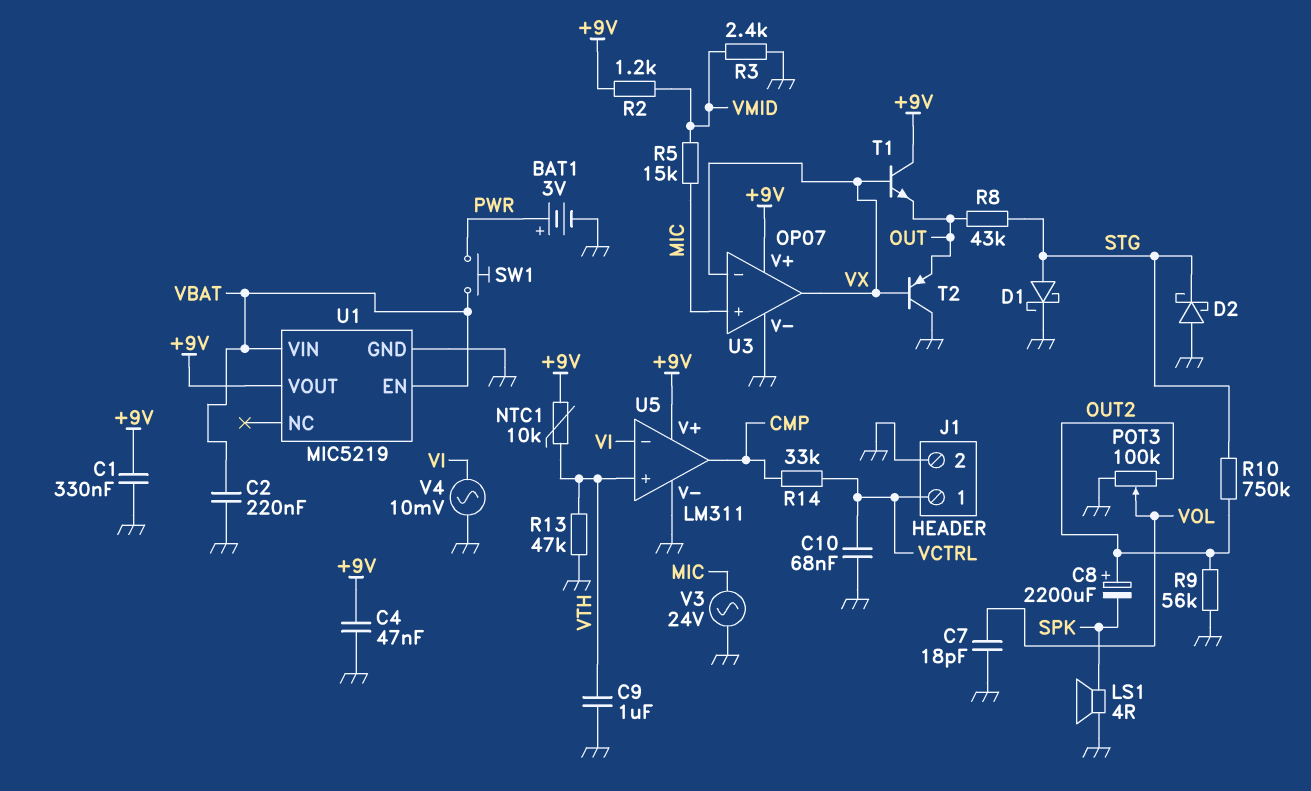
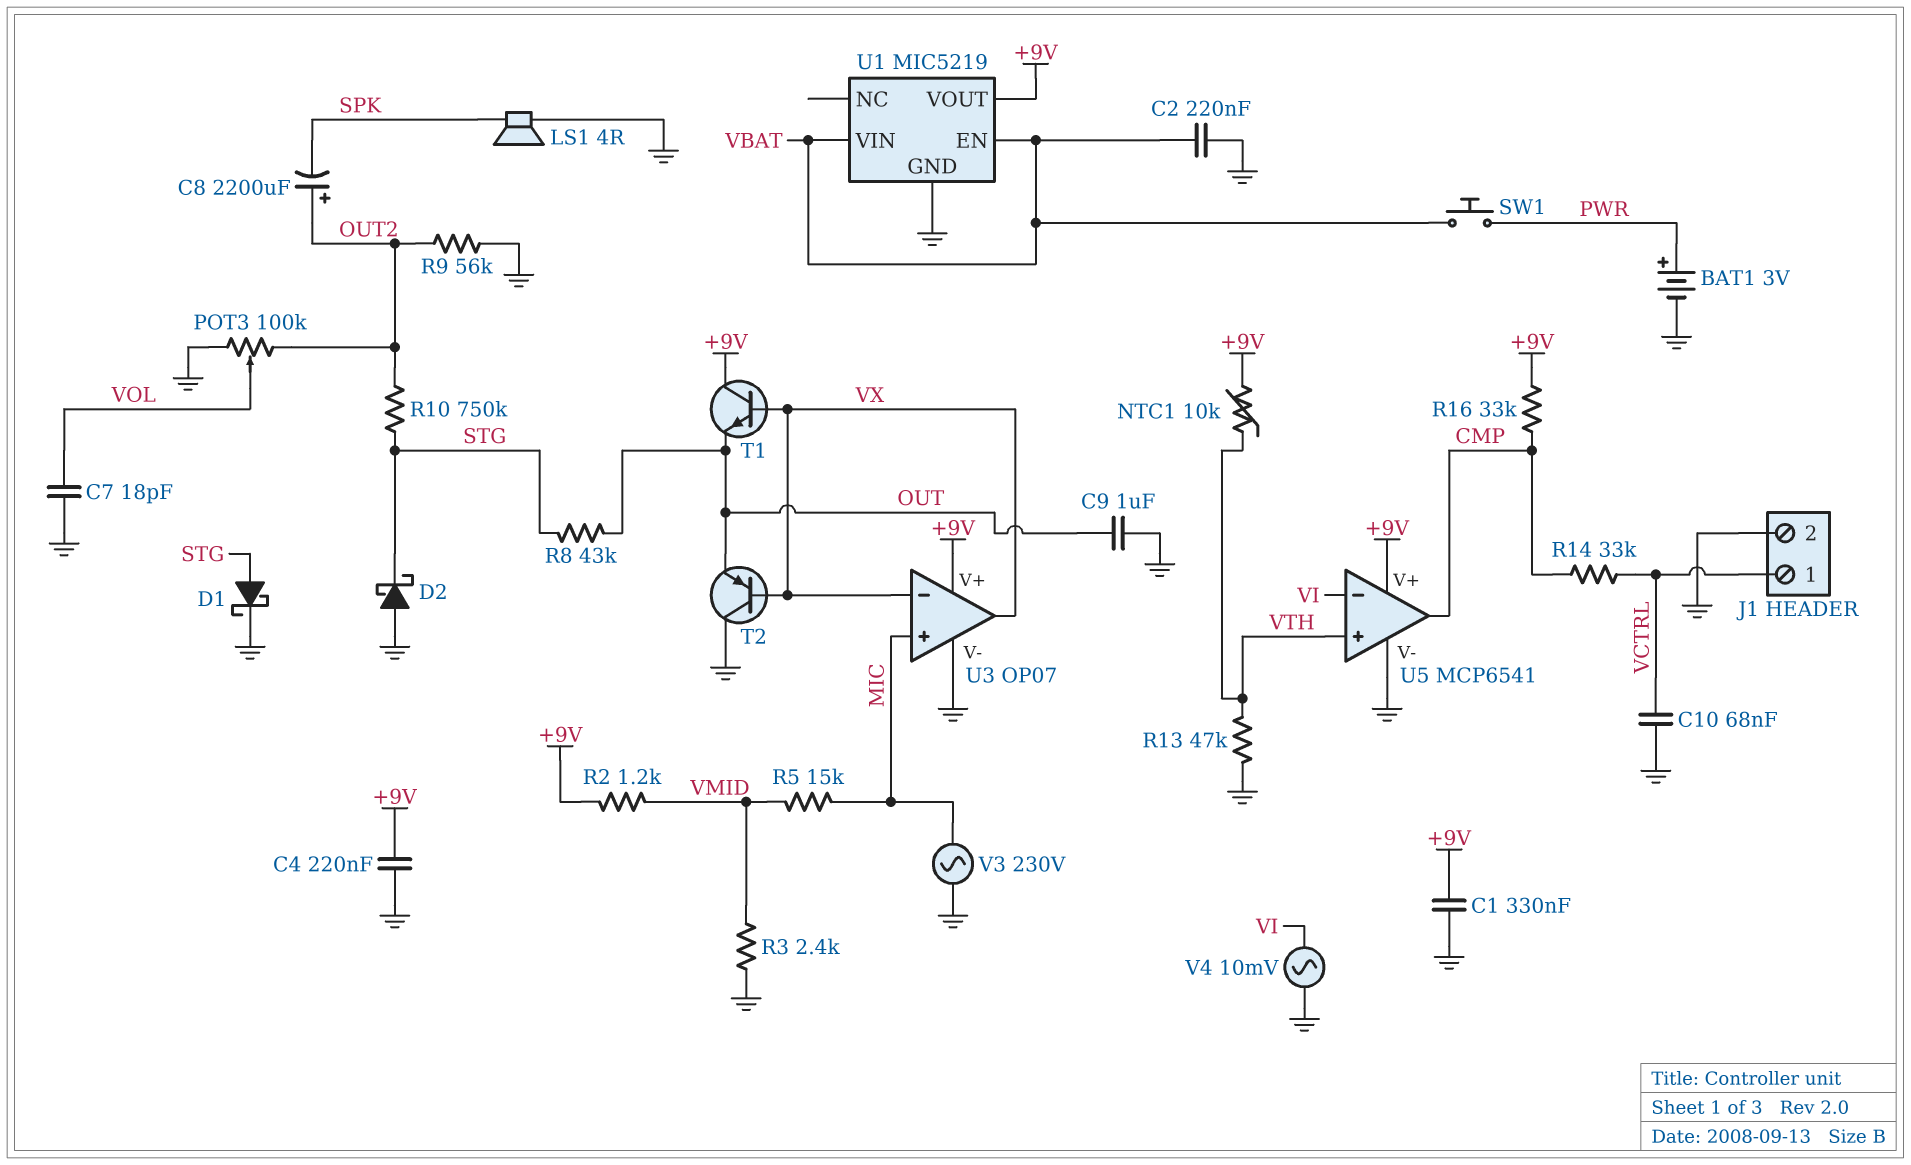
C4: 47nF (+9V, GND) -> 220nF (+9V, GND)
C9: 1uF (GND, VTH) -> 1uF (GND, OUT)
R16: none -> 33k (+9V, CMP)
U5: LM311 -> MCP6541
V3: AC 24V (GND, MIC) -> AC 230V (GND, MIC)

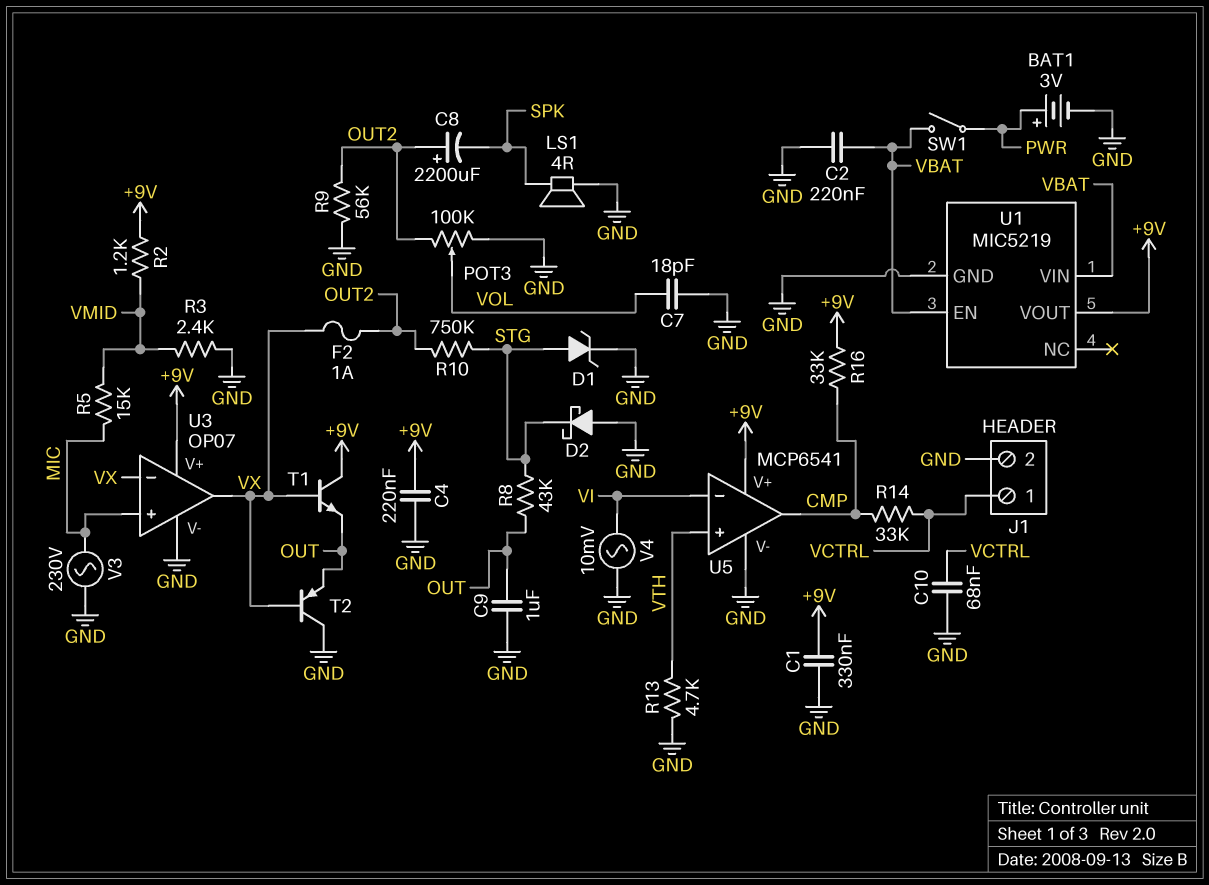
D1: schottky (A STG, K GND) -> zener (A STG, K GND)
F2: none -> 1A (OUT2, VX)
NTC1: 10k (+9V, VTH) -> none
R13: 47k (GND, VTH) -> 4.7k (GND, VTH)
SW1: button (PWR, VBAT) -> switch (PWR, VBAT)

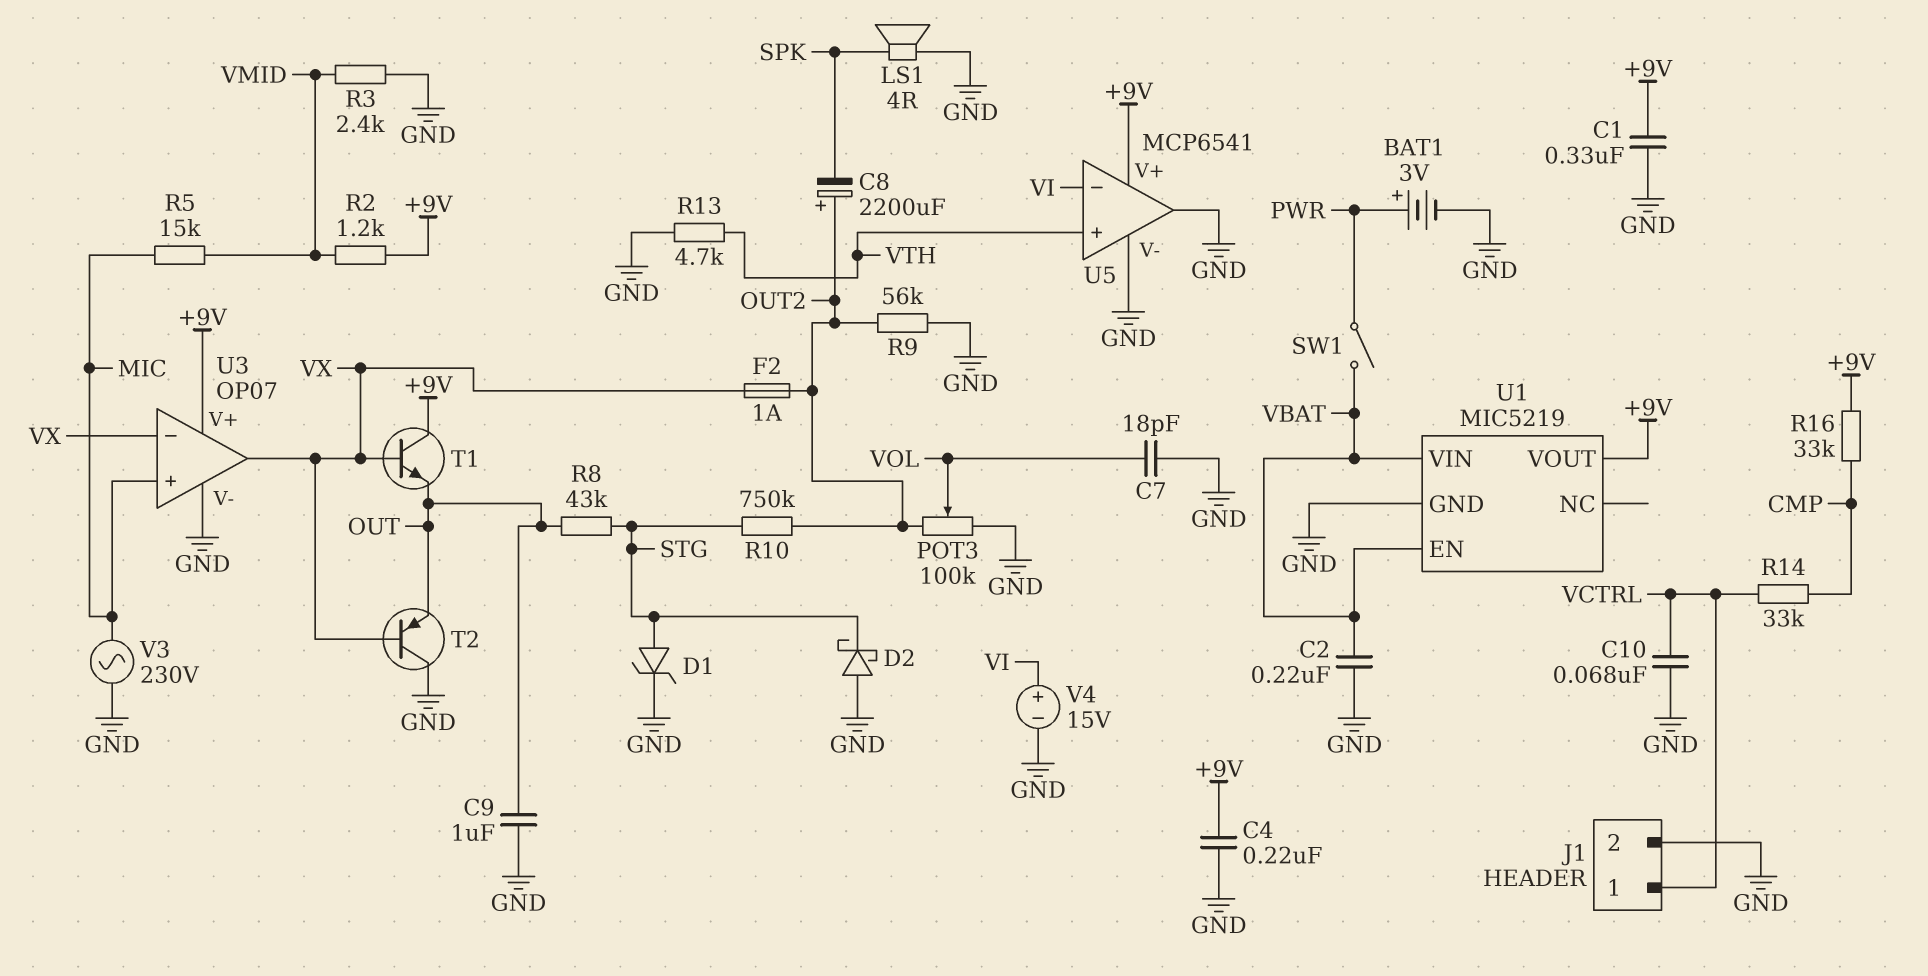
U5 pin out: CMP -> GND
V4: AC 10mV (GND, VI) -> 15V (plus VI, minus GND)

